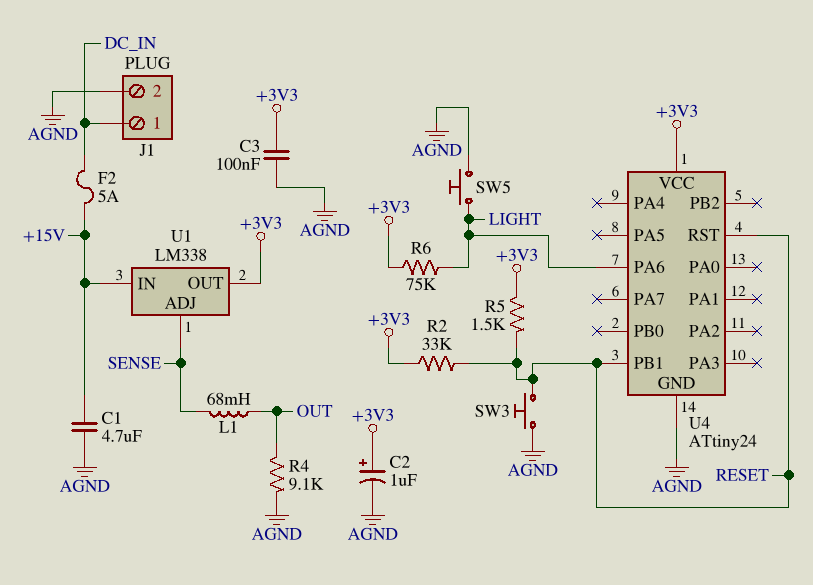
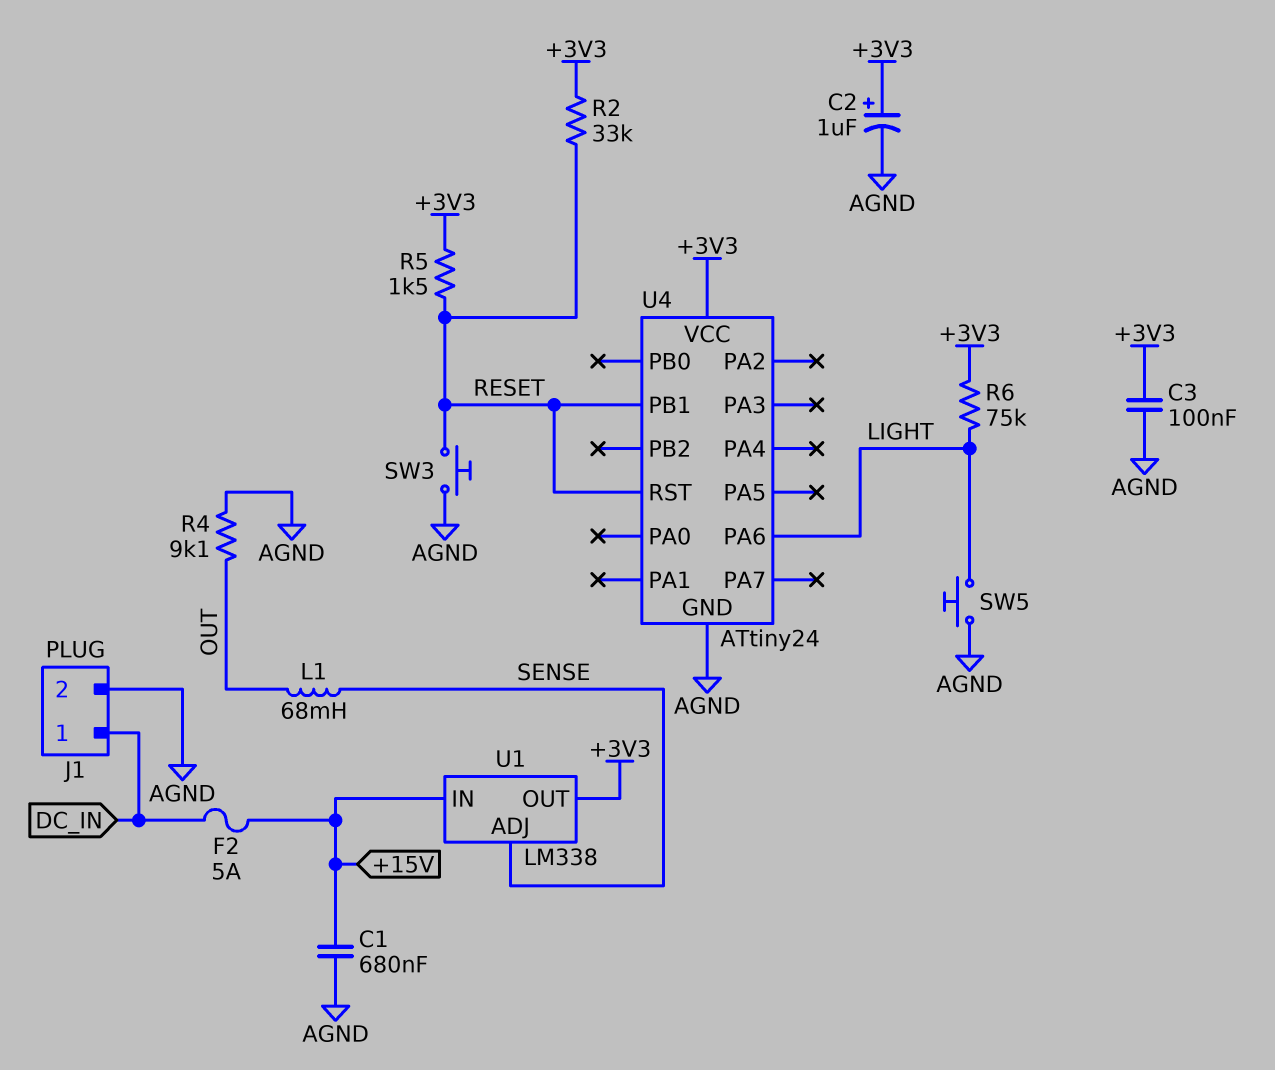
C1: 4.7uF (+15V, AGND) -> 680nF (+15V, AGND)

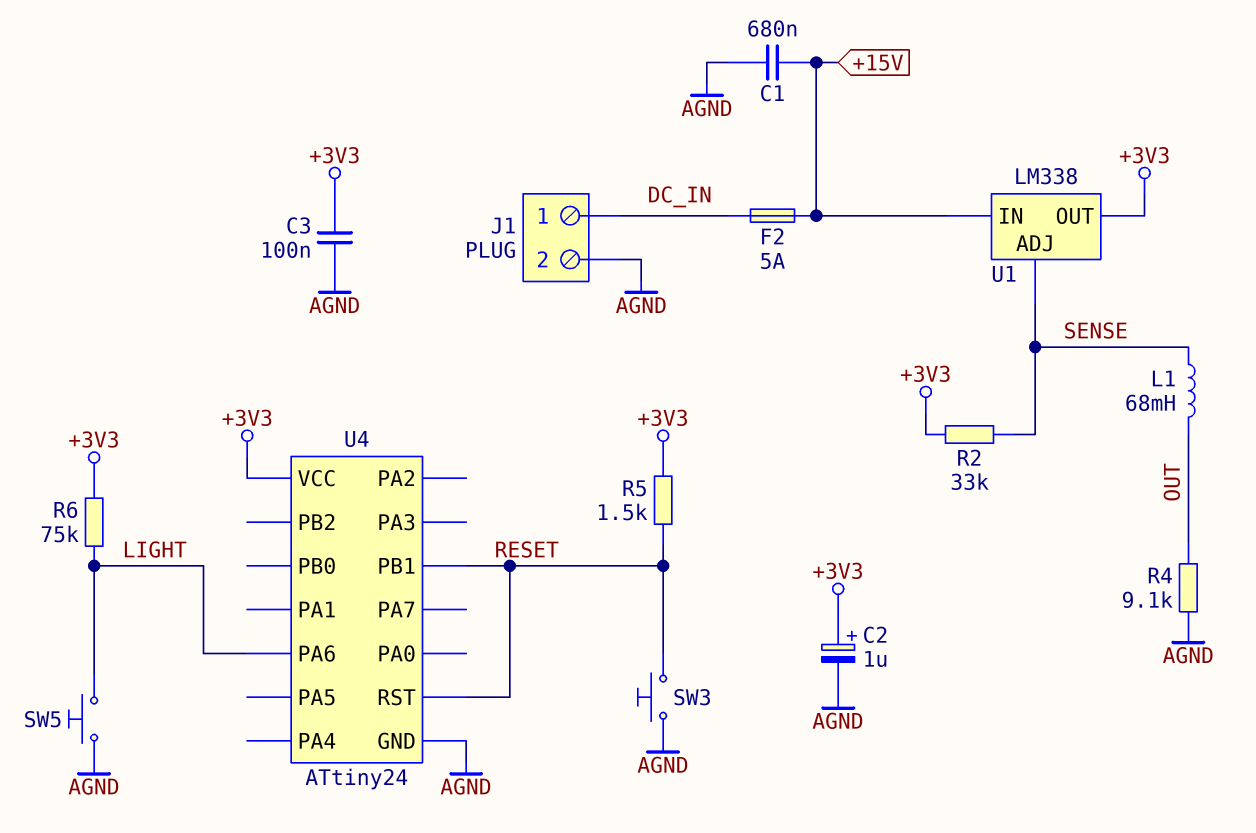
R2: 33k (+3V3, RESET) -> 33k (+3V3, SENSE)

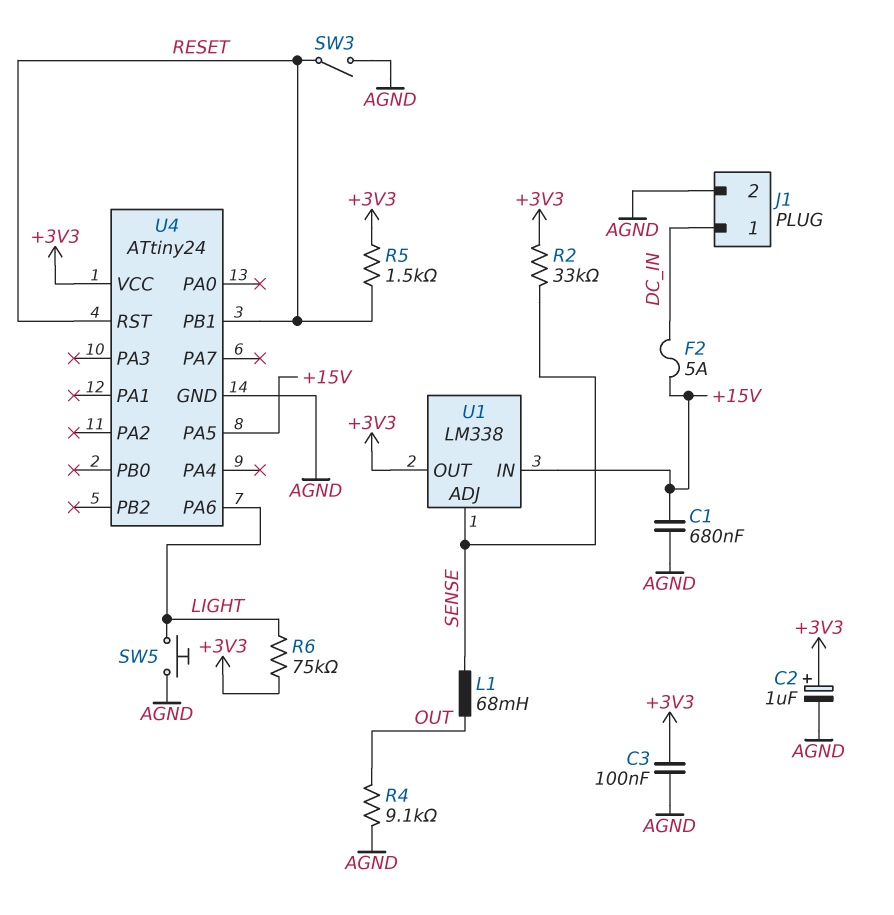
SW3: button (AGND, RESET) -> switch (AGND, RESET)
U4 pin PA5: none -> +15V

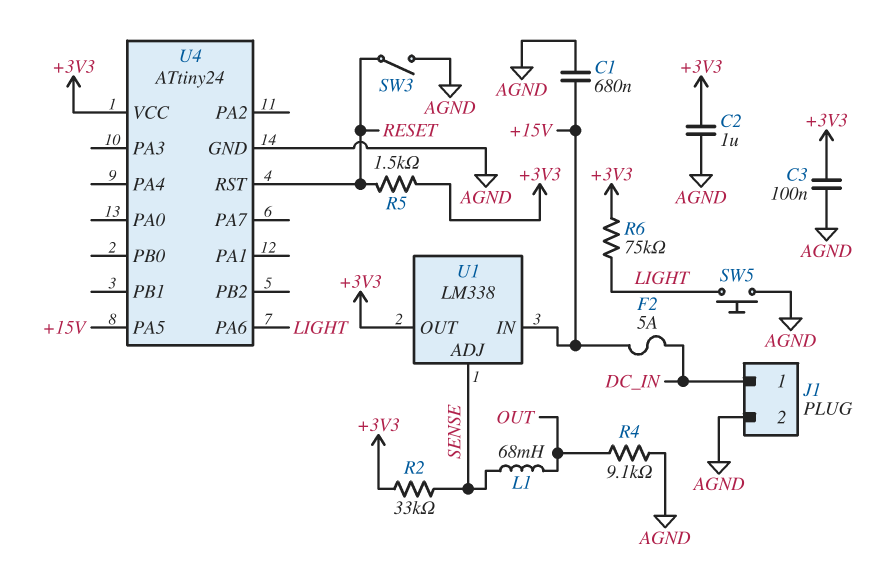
C2: 1uF (plus +3V3, minus AGND) -> 1uF (+3V3, AGND)
U4 pin PB1: RESET -> none

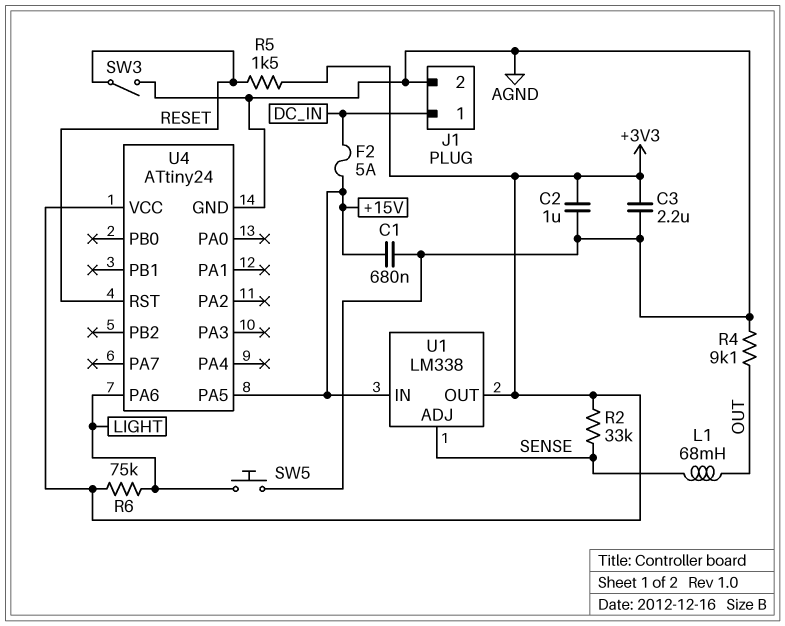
C3: 100nF (+3V3, AGND) -> 2.2uF (+3V3, AGND)

